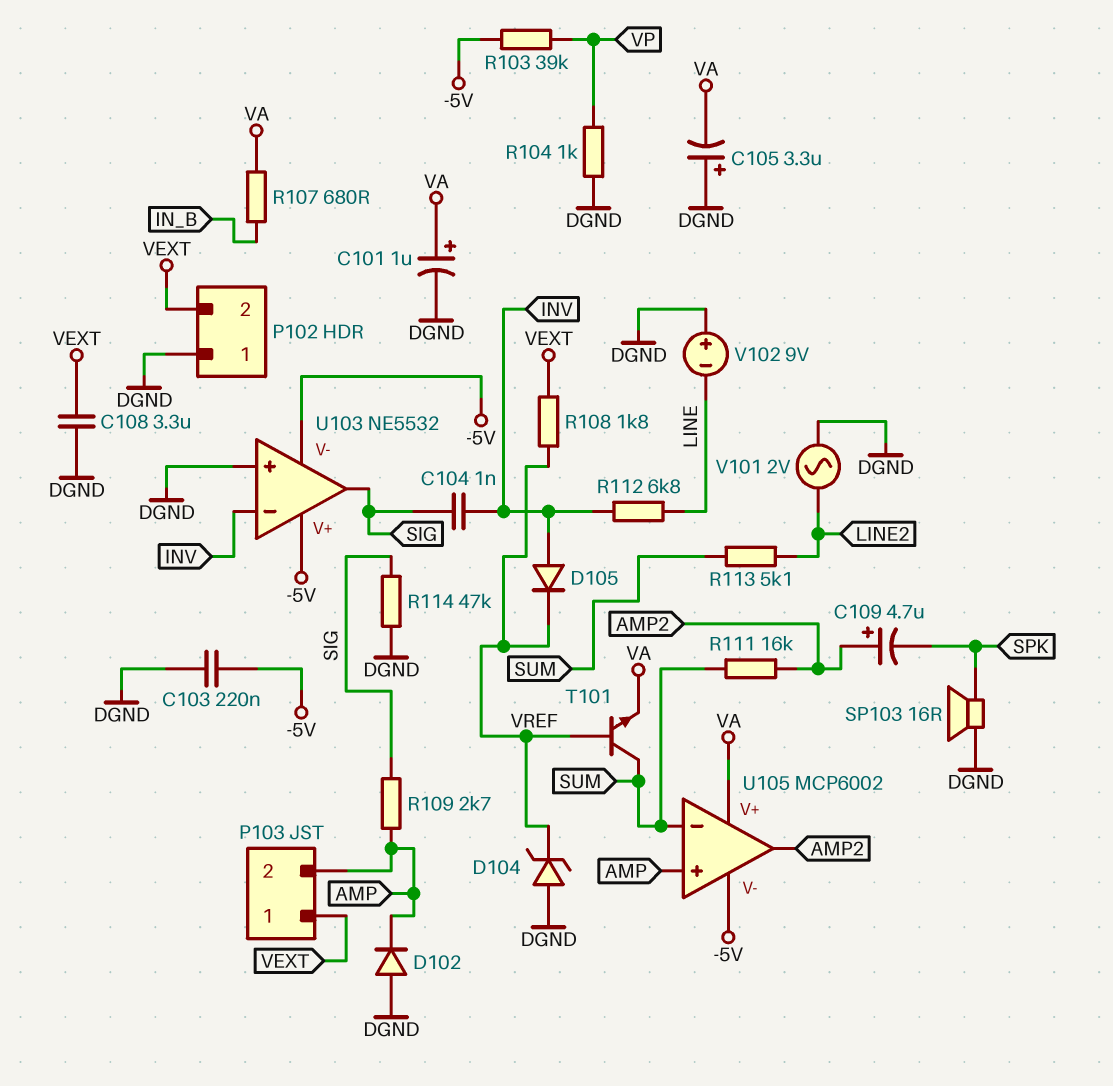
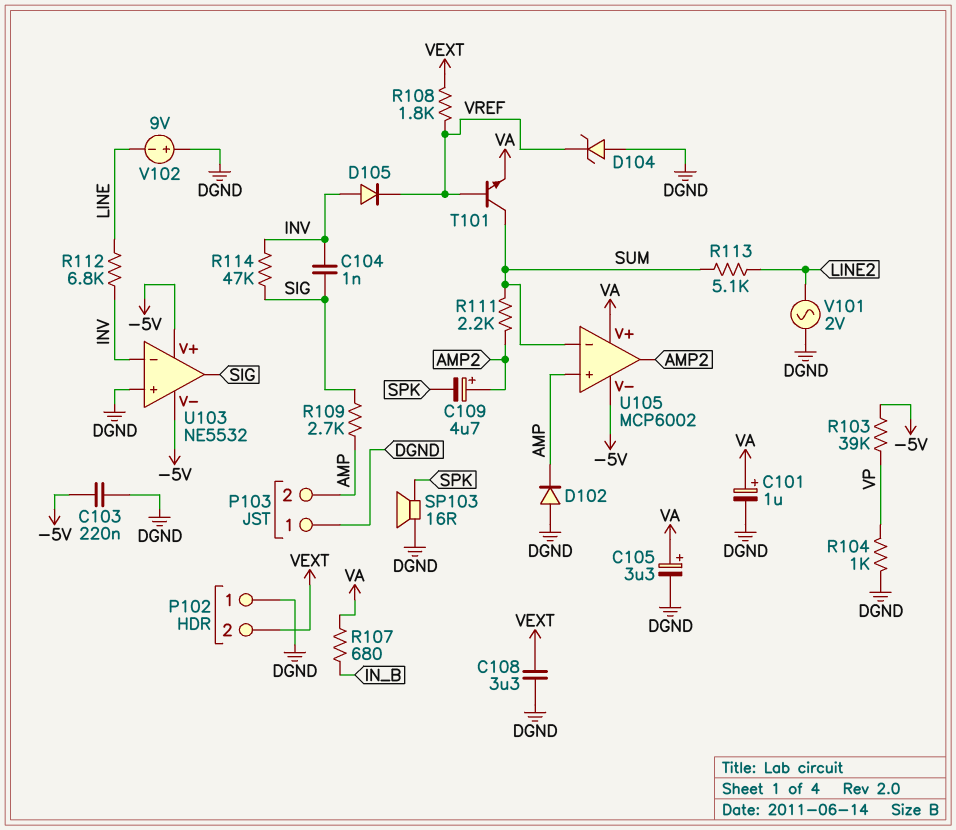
C105: 3.3uF (plus DGND, minus VA) -> 3.3uF (plus VA, minus DGND)
P103 pin 1: VEXT -> DGND
R111: 16k (AMP2, SUM) -> 2.2k (AMP2, SUM)
R114: 47k (DGND, SIG) -> 47k (INV, SIG)

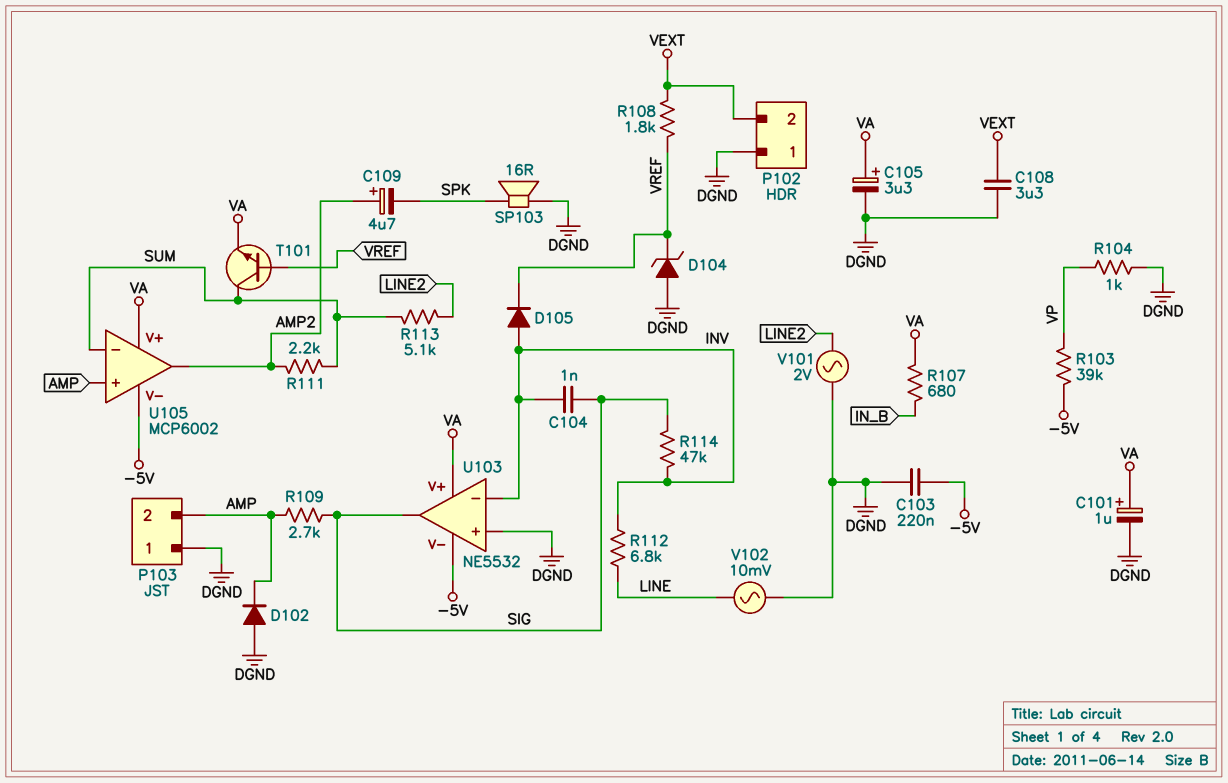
U103 pin V+: -5V -> VA
V102: 9V (plus DGND, minus LINE) -> AC 10mV (DGND, LINE)

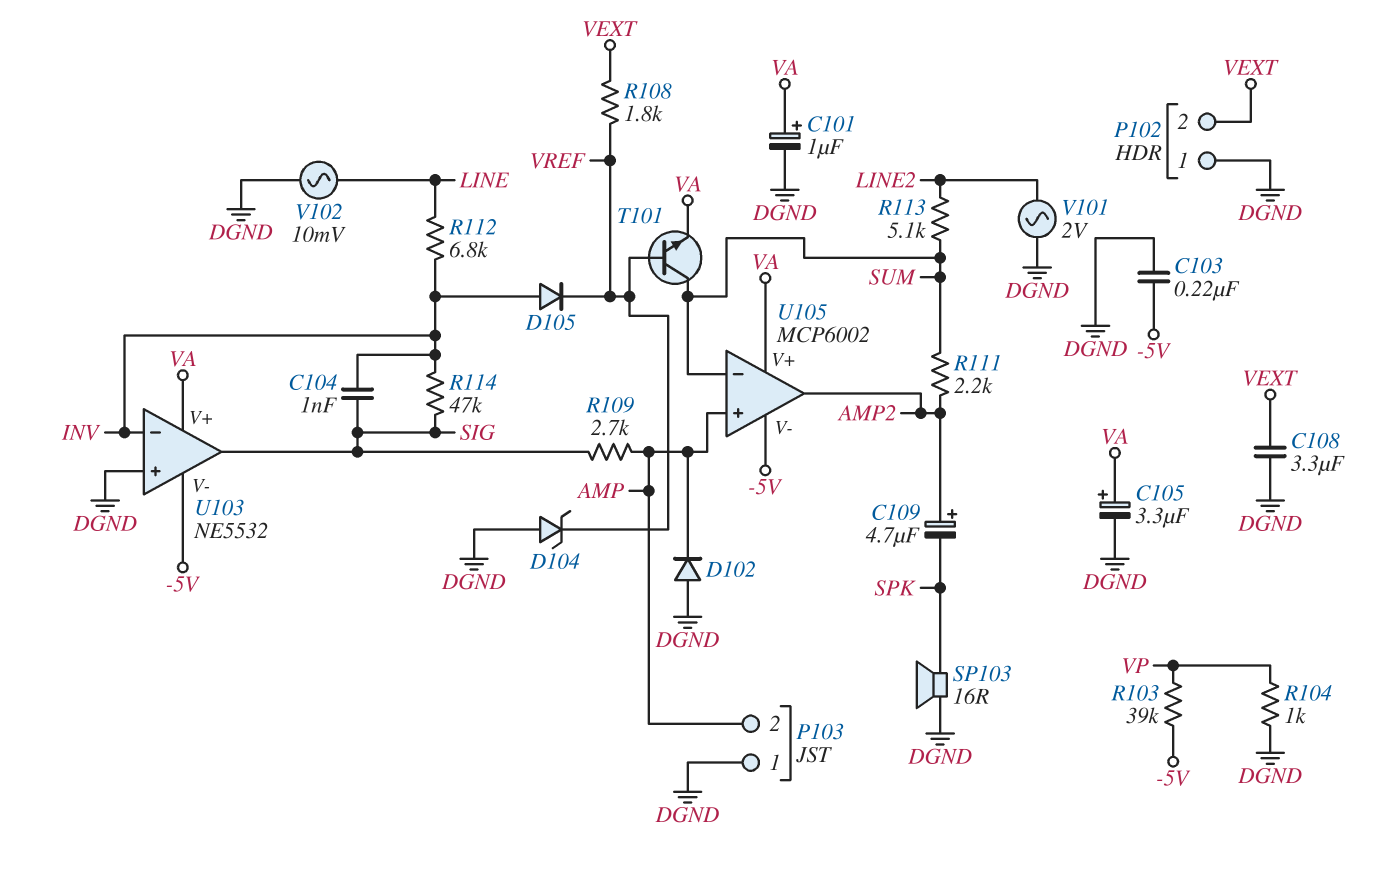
R107: 680 (IN_B, VA) -> none

